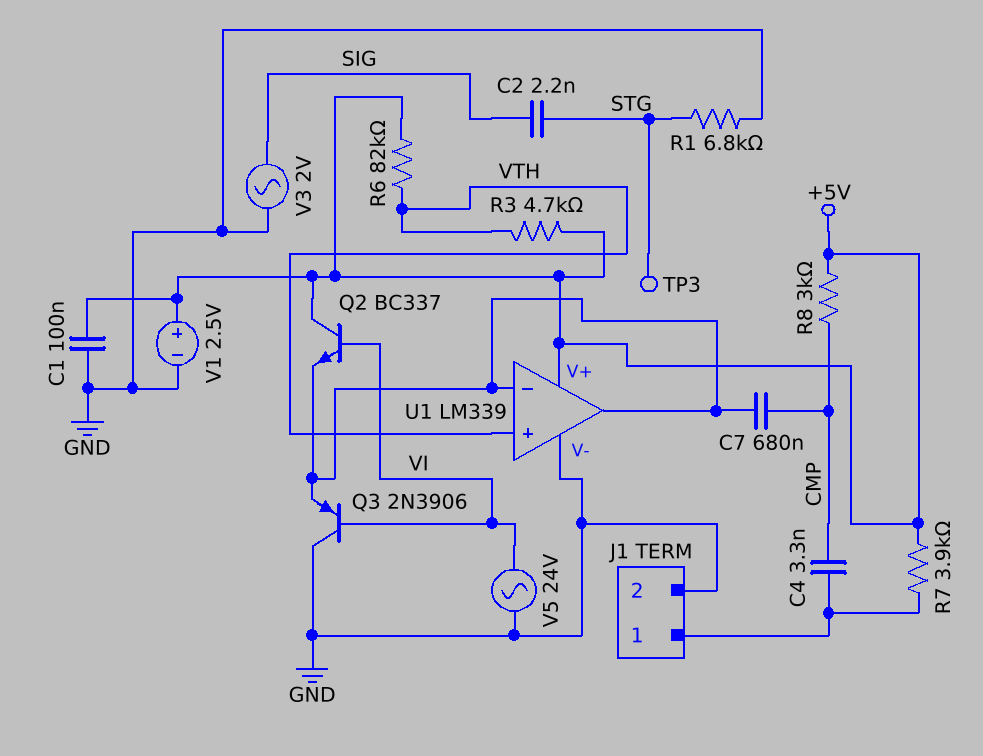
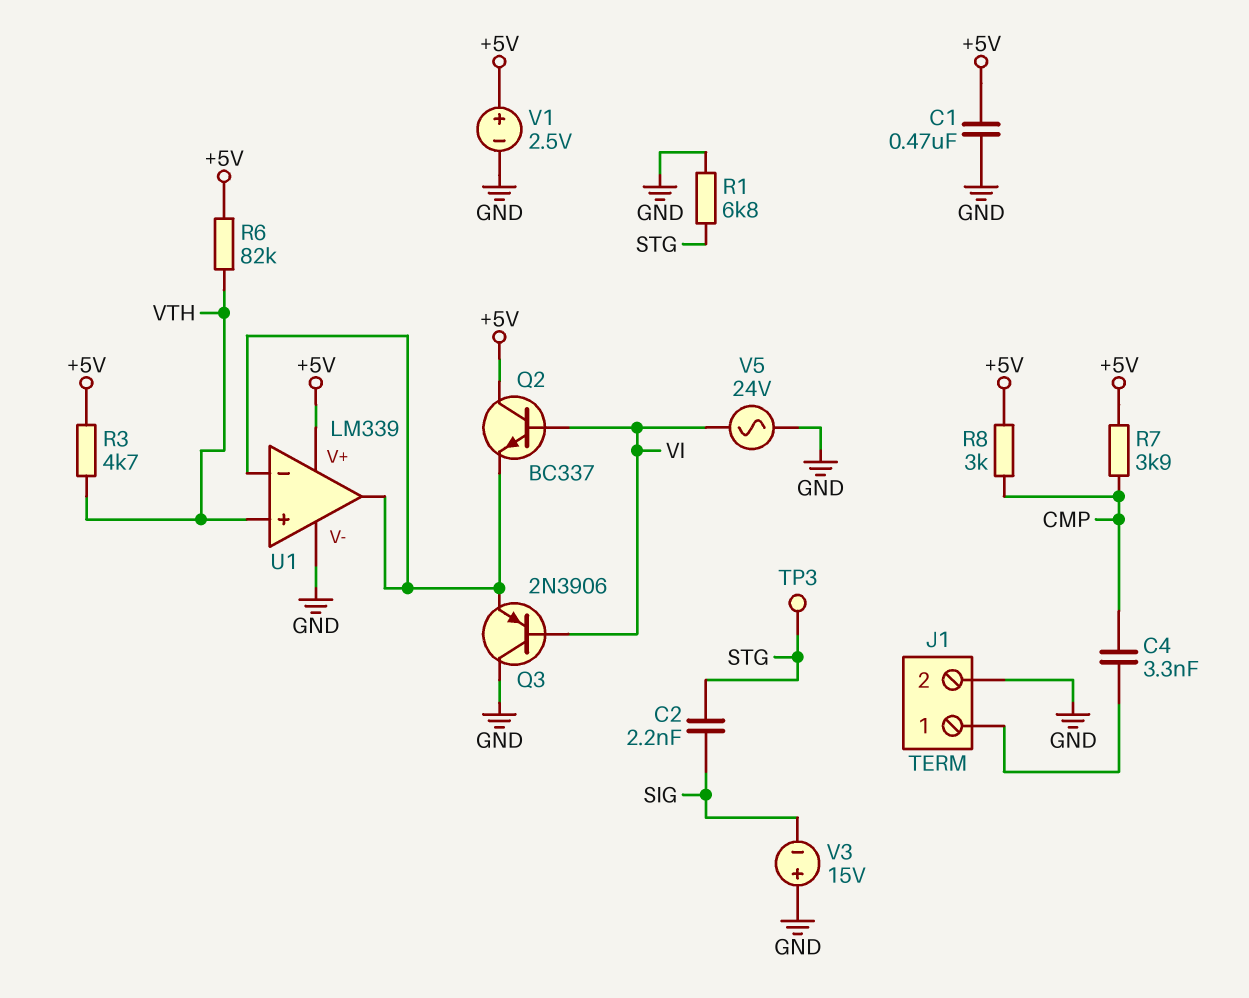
C1: 100nF (+5V, GND) -> 470nF (+5V, GND)
C7: 680nF (CMP, U1/in-) -> none
R7: 3.9k (+5V, J1/1) -> 3.9k (+5V, CMP)
V3: AC 2V (GND, SIG) -> 15V (plus GND, minus SIG)

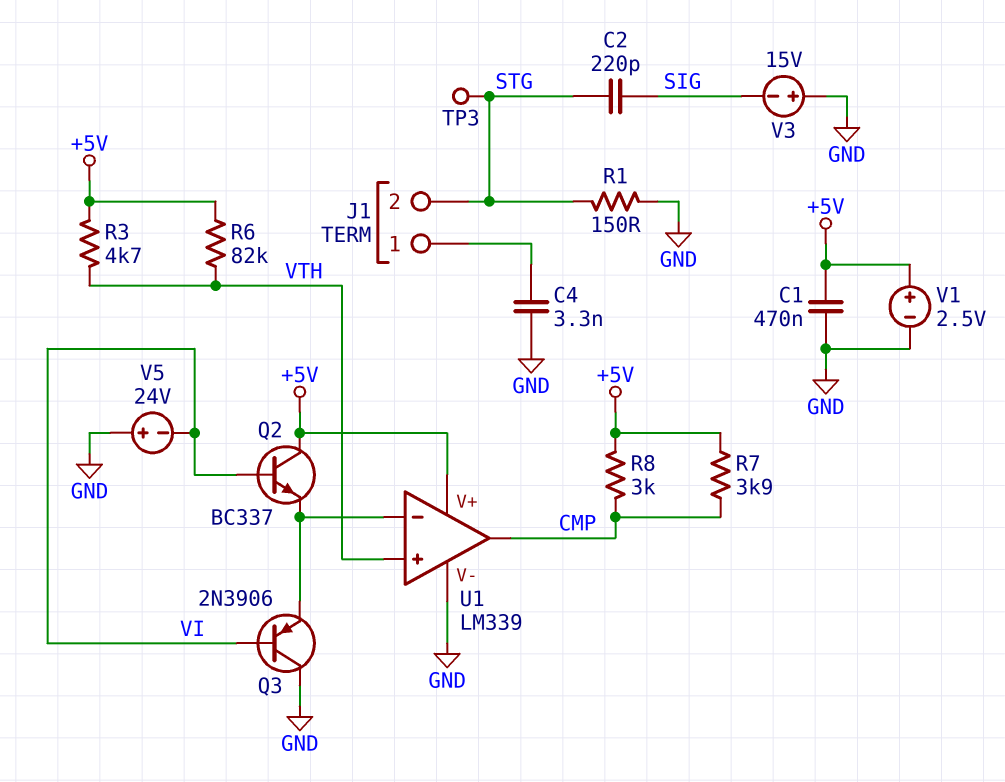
C2: 2.2nF (SIG, STG) -> 220pF (SIG, STG)
C4: 3.3nF (CMP, J1/1) -> 3.3nF (GND, J1/1)
J1 pin 2: GND -> STG
R1: 6.8k (GND, STG) -> 150 (GND, STG)
U1 pin out: U1/in- -> CMP
V5: AC 24V (GND, VI) -> 24V (plus GND, minus VI)

